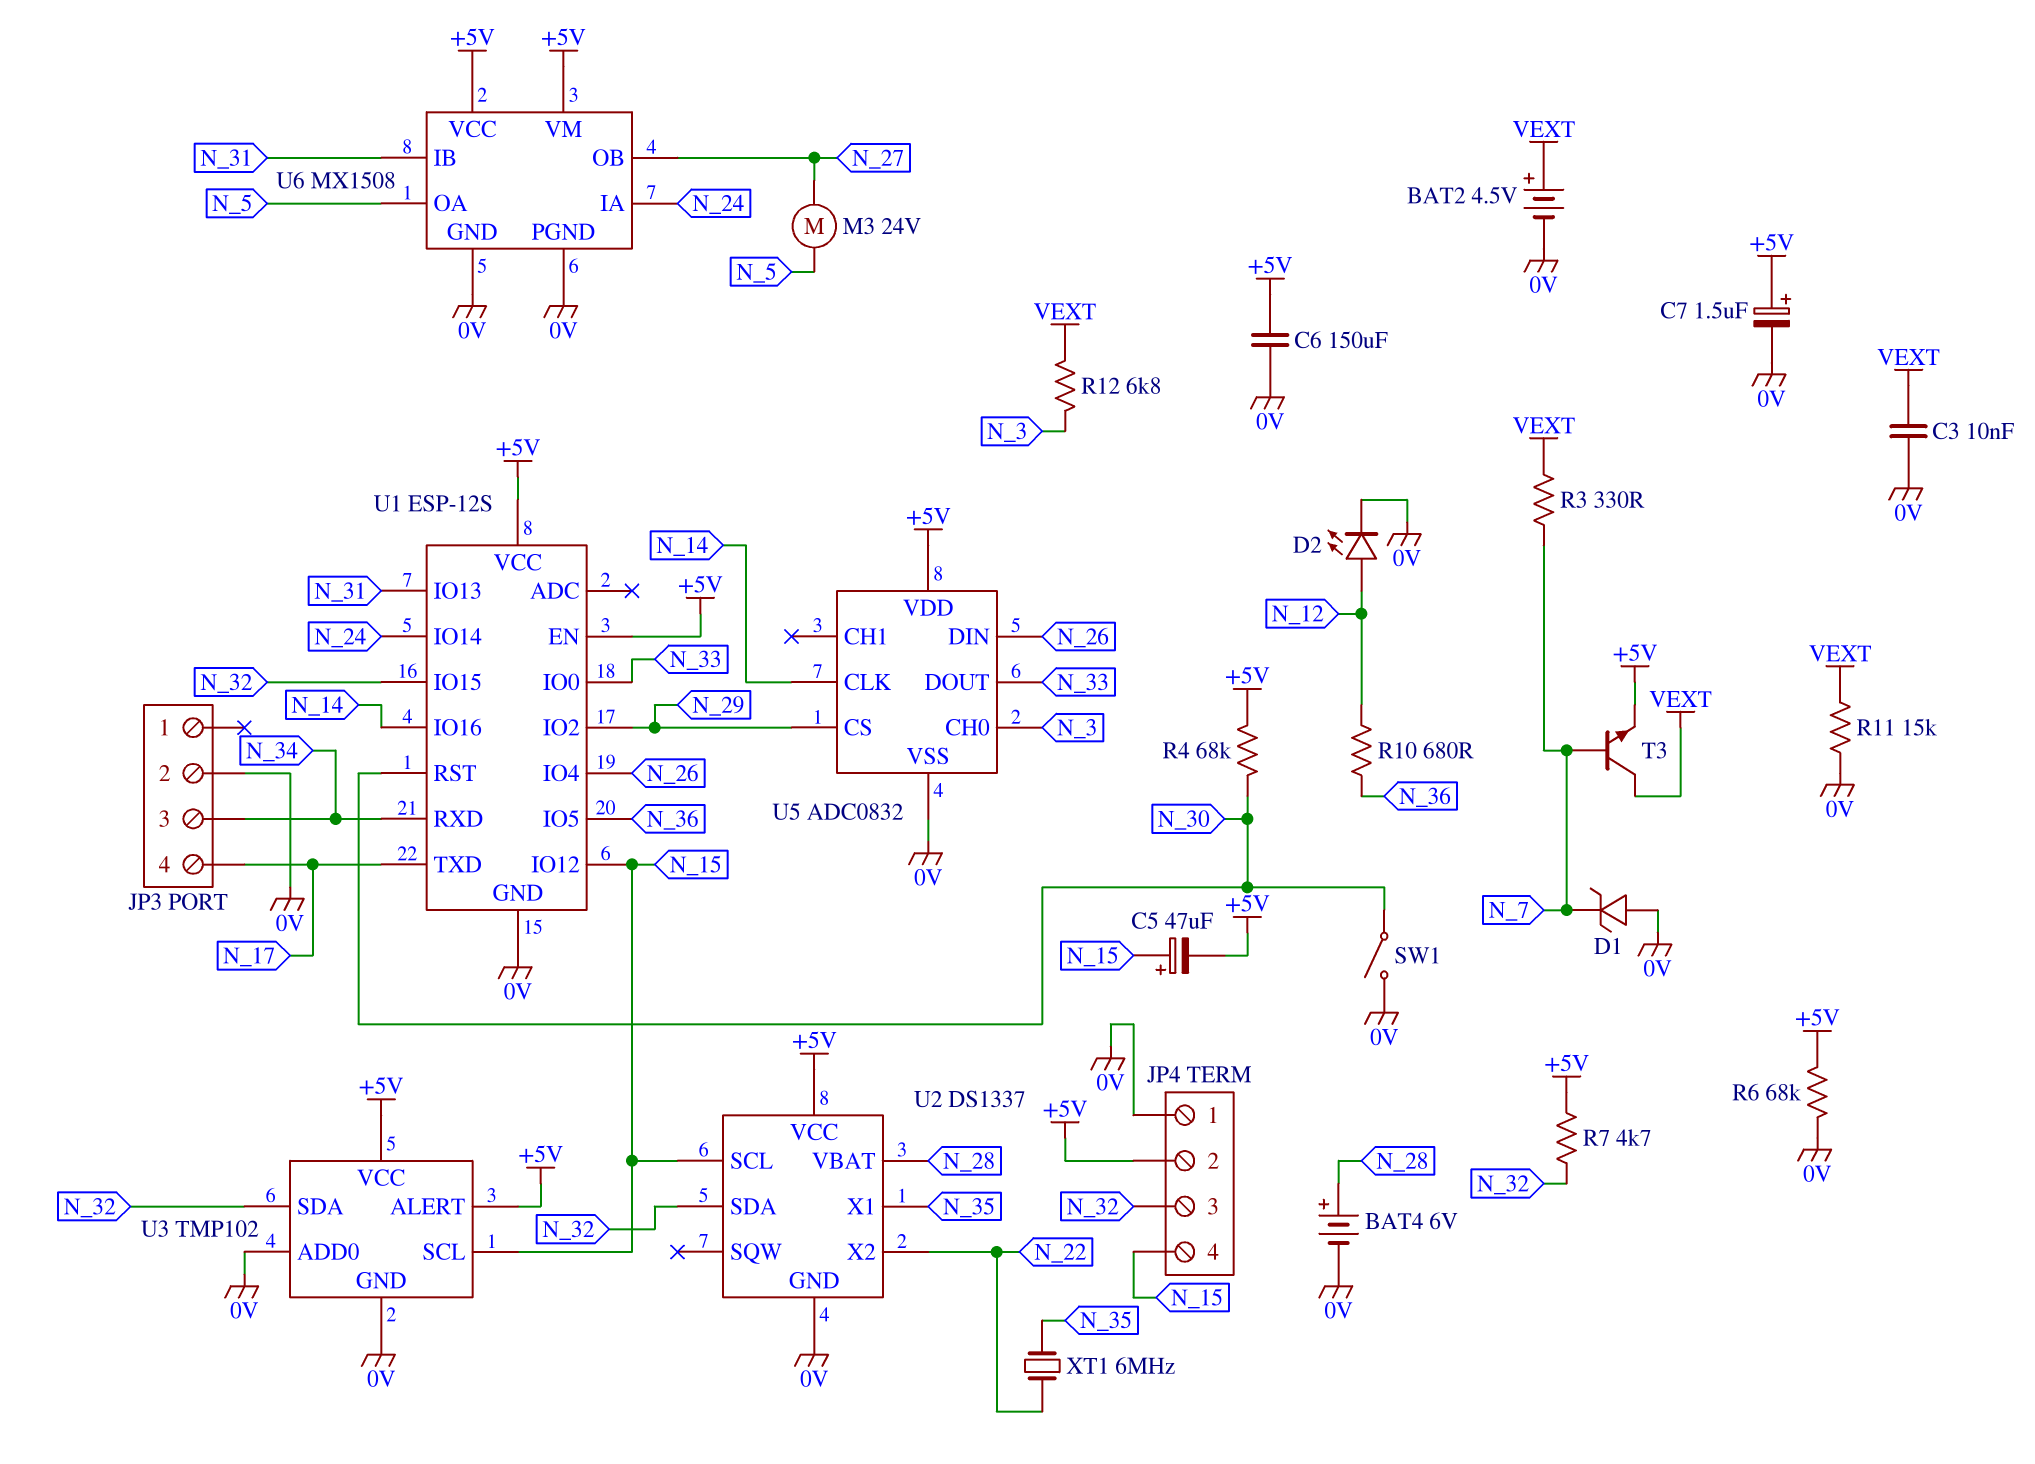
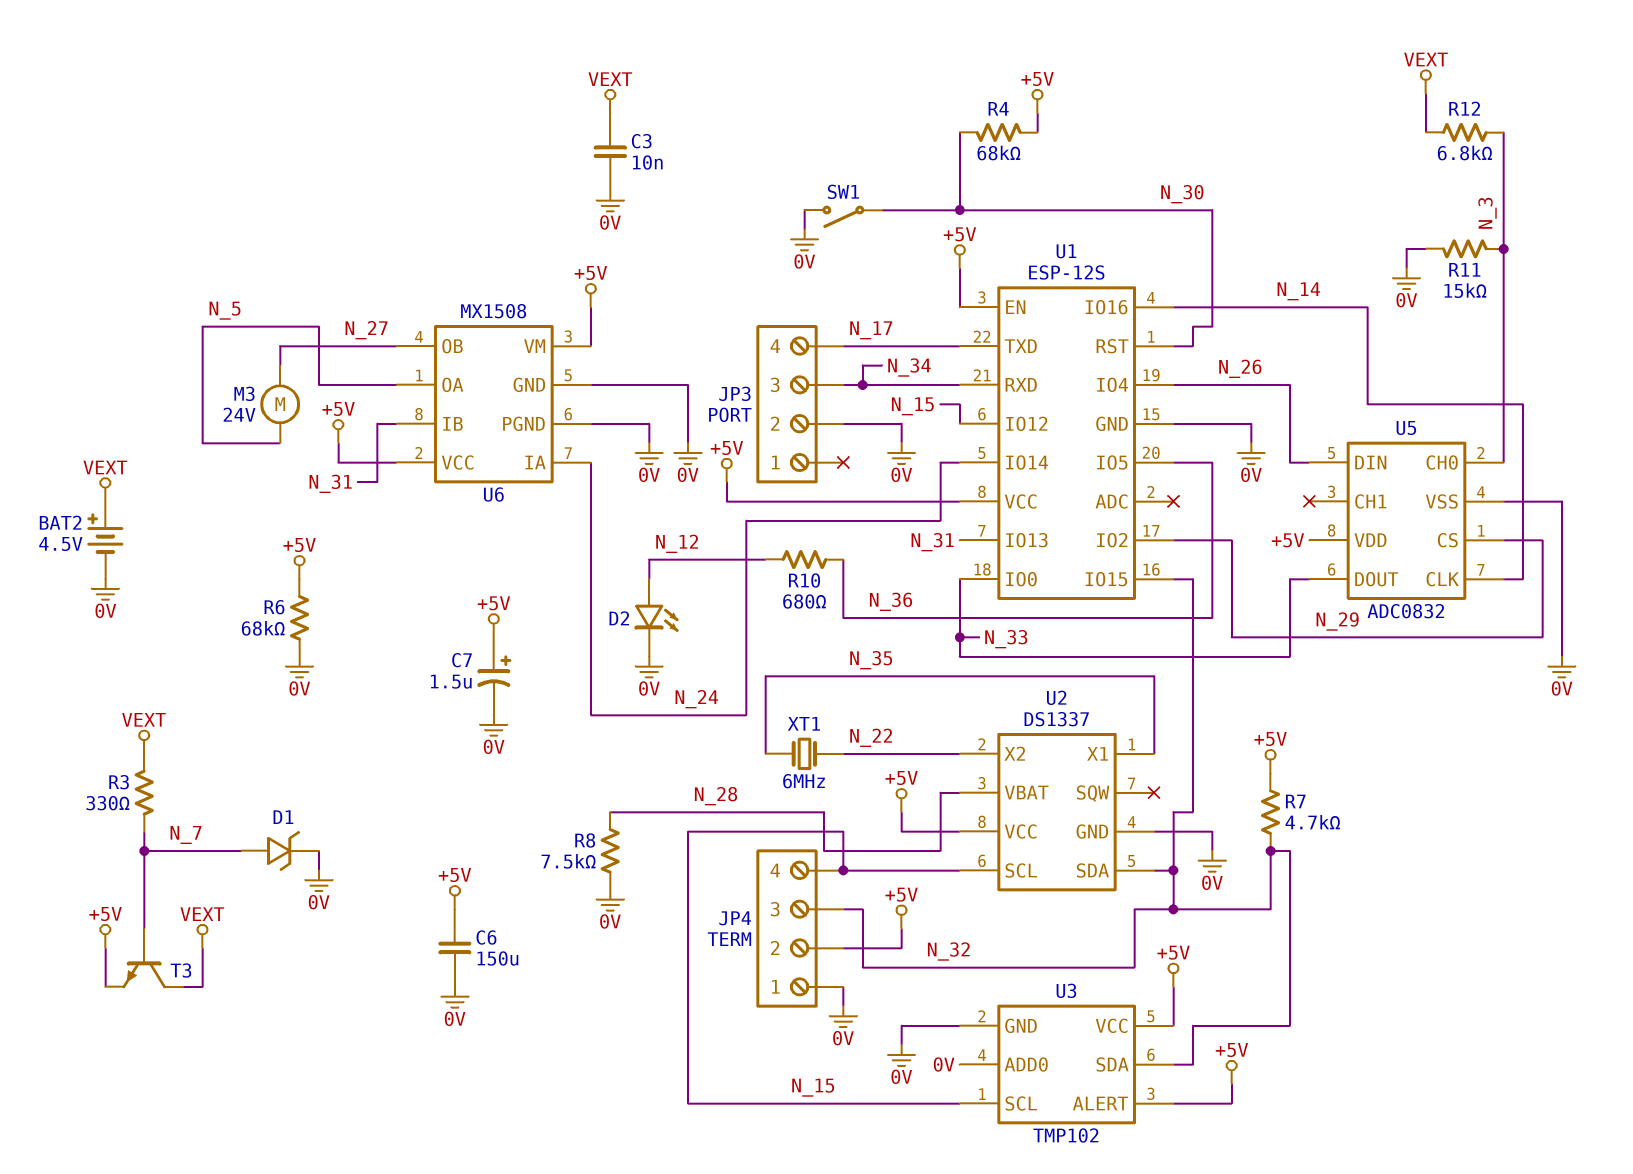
BAT4: 6V (plus N_28, minus 0V) -> none
C5: 47uF (plus N_15, minus +5V) -> none
D1: zener (A 0V, K N_7) -> zener (A N_7, K 0V)
R8: none -> 7.5k (0V, N_28)
R11: 15k (0V, VEXT) -> 15k (0V, N_3)

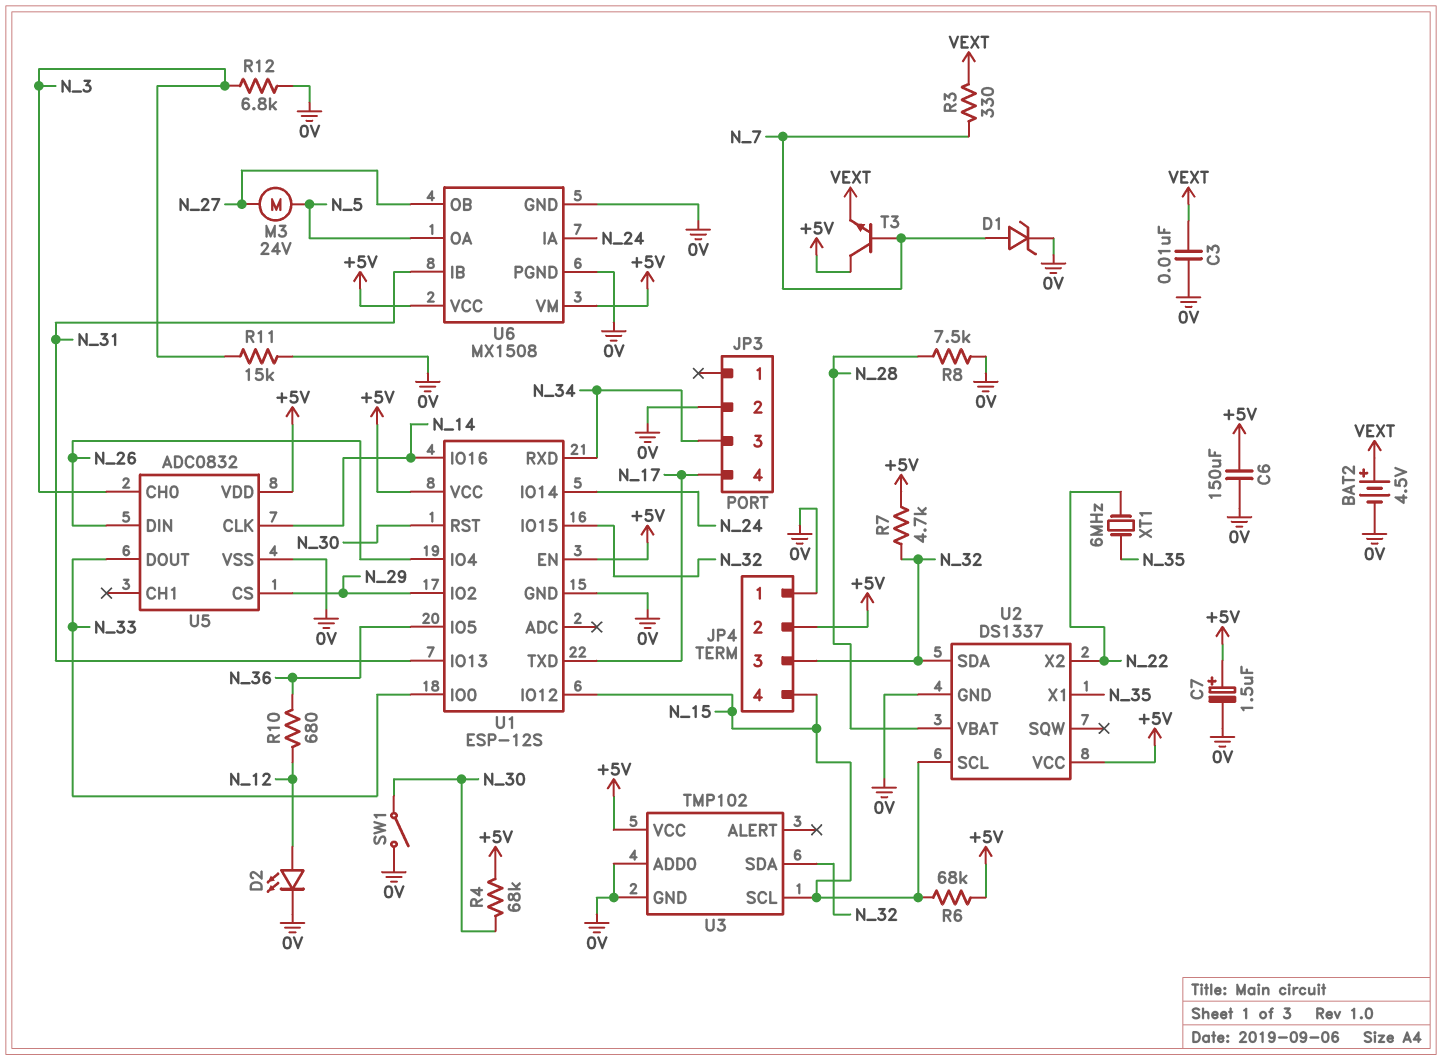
R6: 68k (+5V, 0V) -> 68k (+5V, N_15)
R12: 6.8k (N_3, VEXT) -> 6.8k (0V, N_3)
T3: NPN (B N_7, C VEXT, E +5V) -> NPN (B N_7, C +5V, E VEXT)
U3 pin ALERT: +5V -> none

